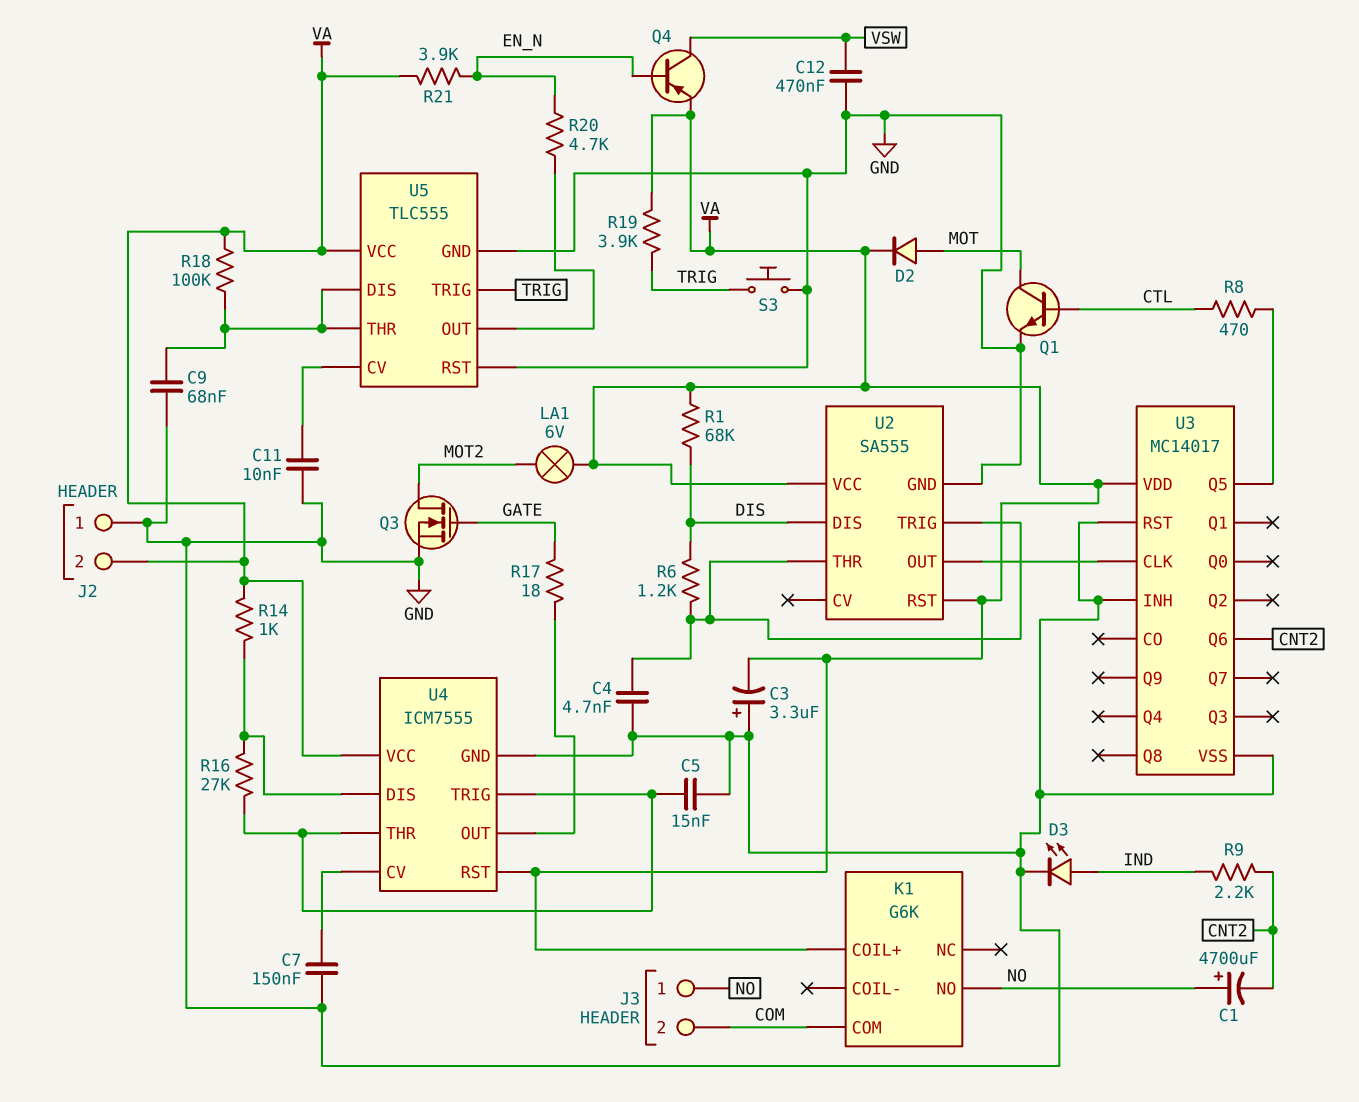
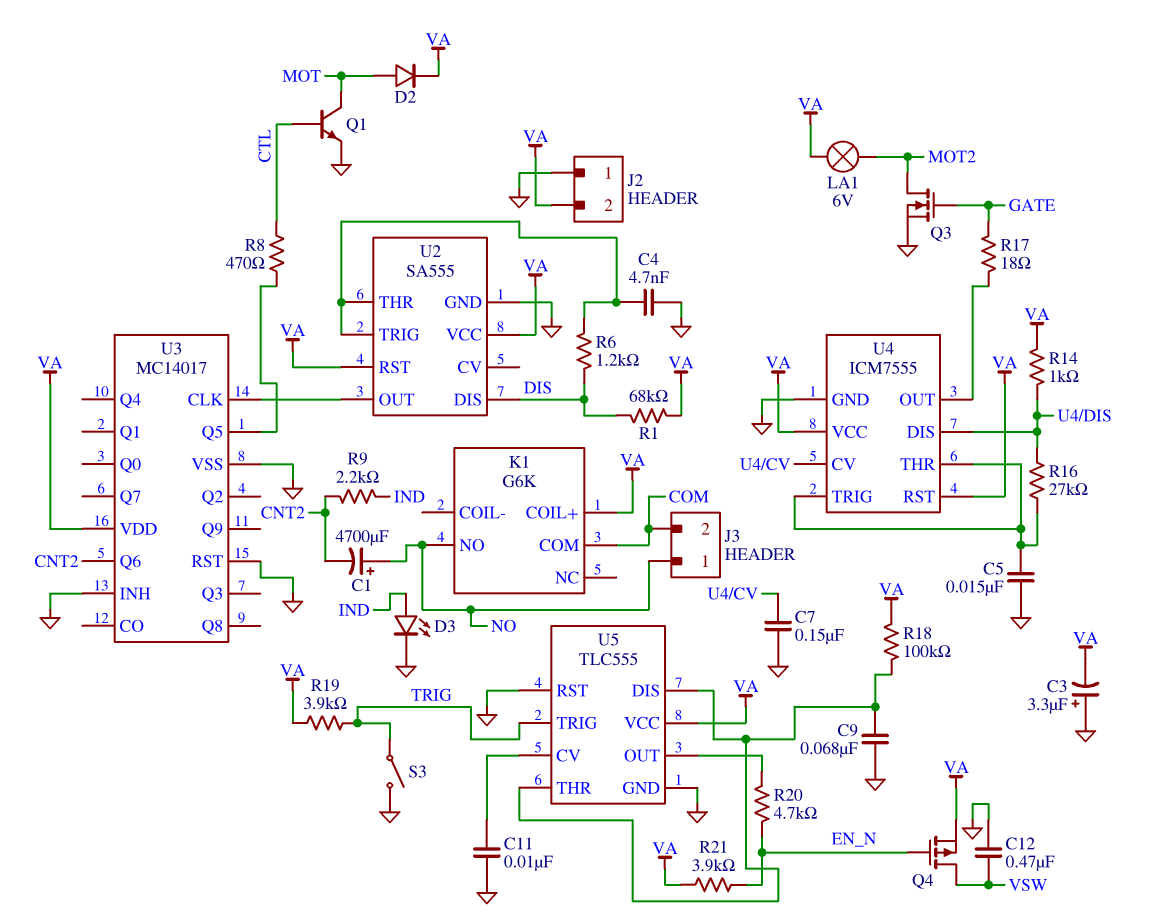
Q4: PNP (B EN_N, C VSW, E VA) -> PMOS (G EN_N, D VSW, S VA)
S3: button (GND, TRIG) -> switch (GND, TRIG)

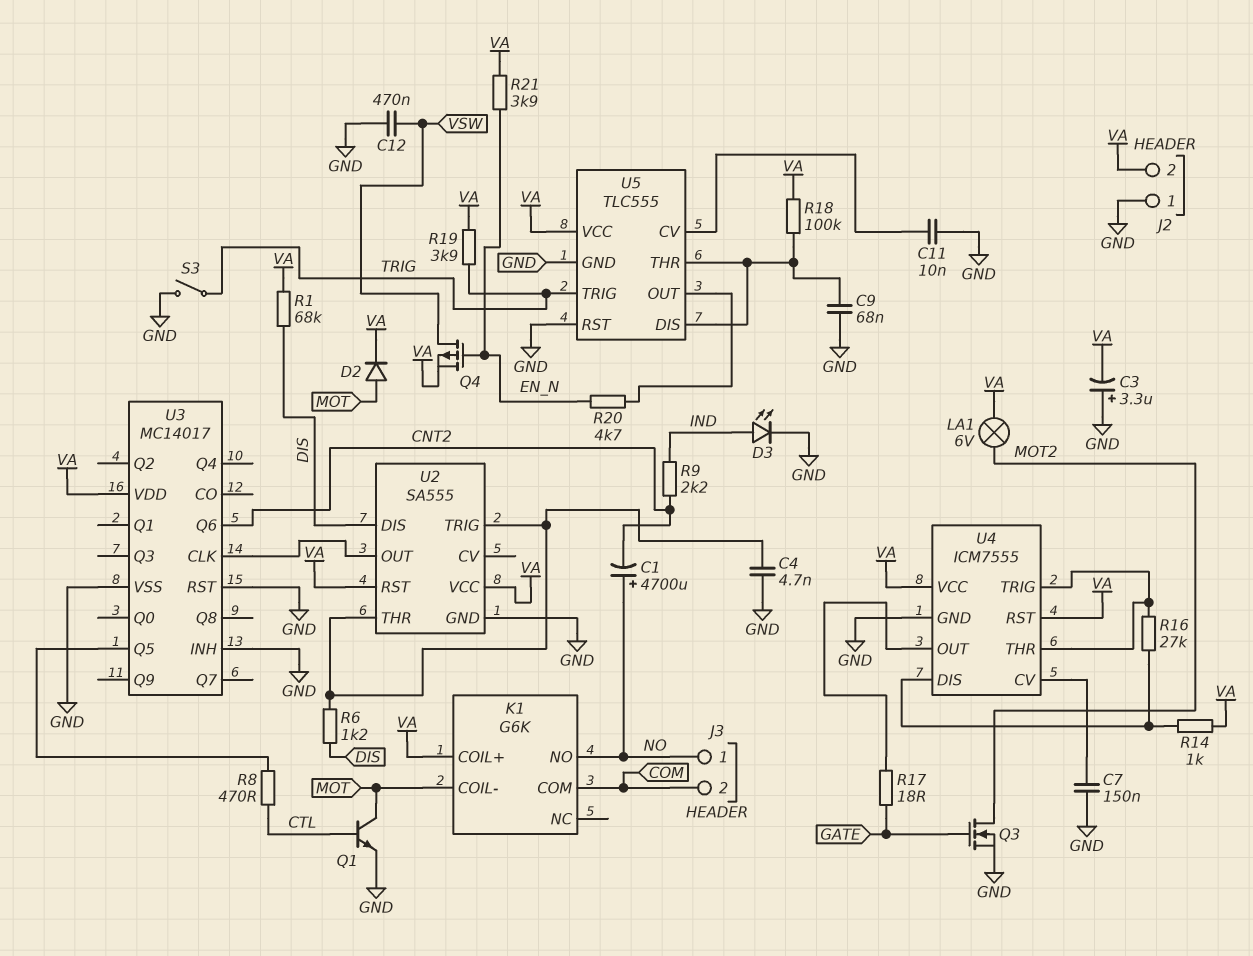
C5: 15nF (GND, U4/THR) -> none
K1 pin COIL-: none -> MOT

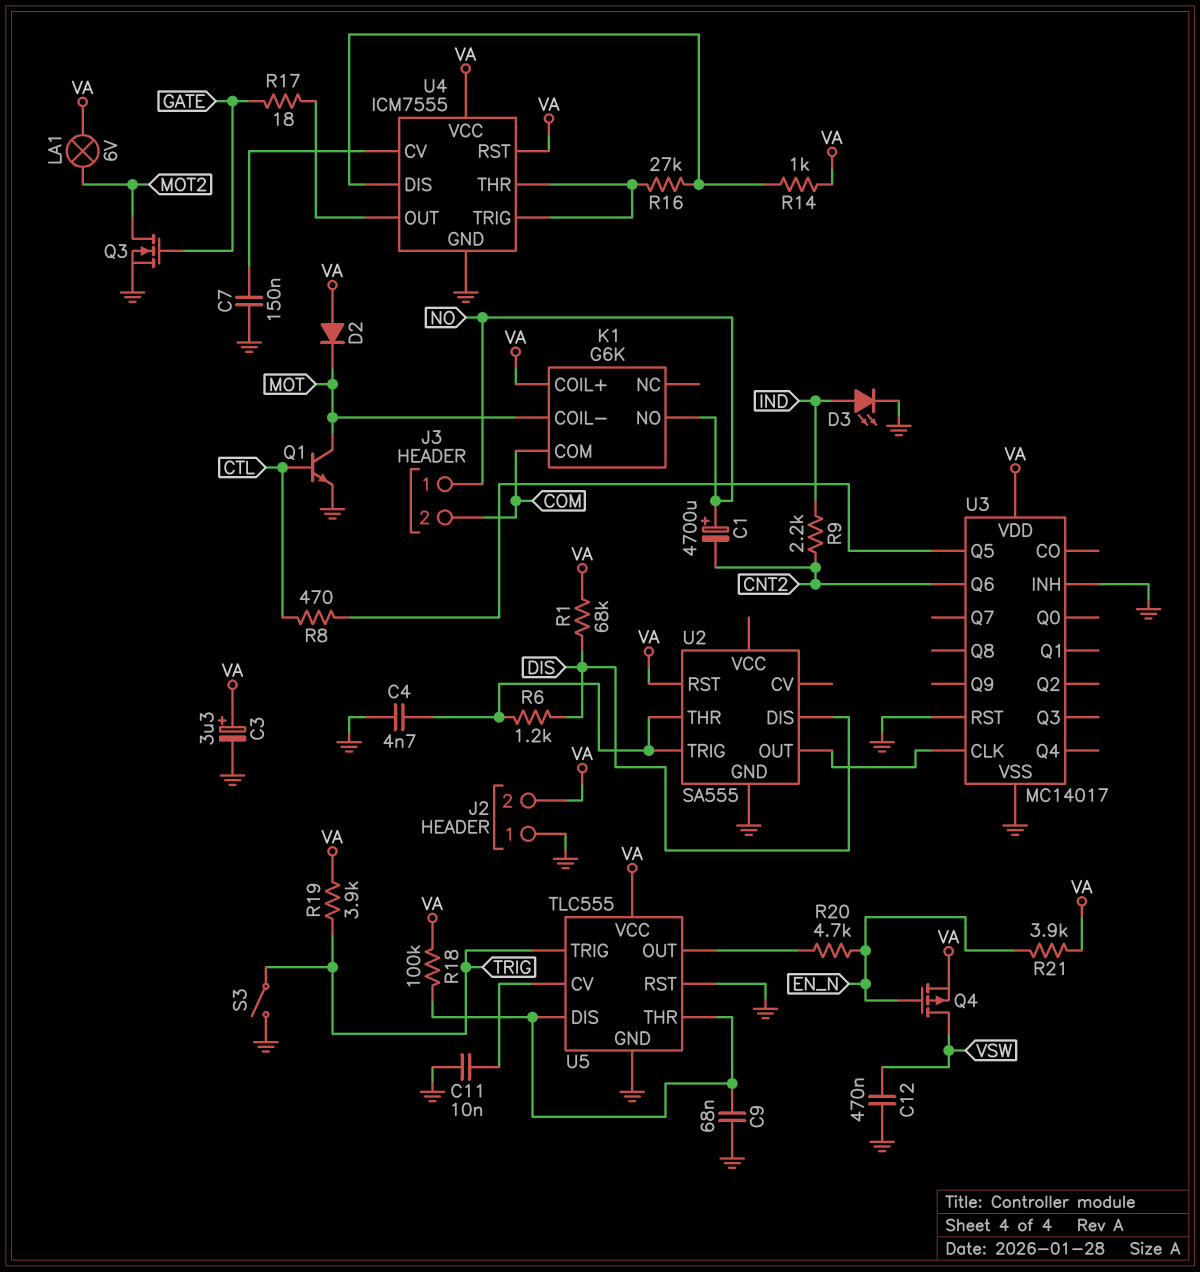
C3: 3.3uF (plus GND, minus VA) -> 3.3uF (plus VA, minus GND)
D2: diode (A MOT, K VA) -> diode (A VA, K MOT)
U2 pin VCC: VA -> none

